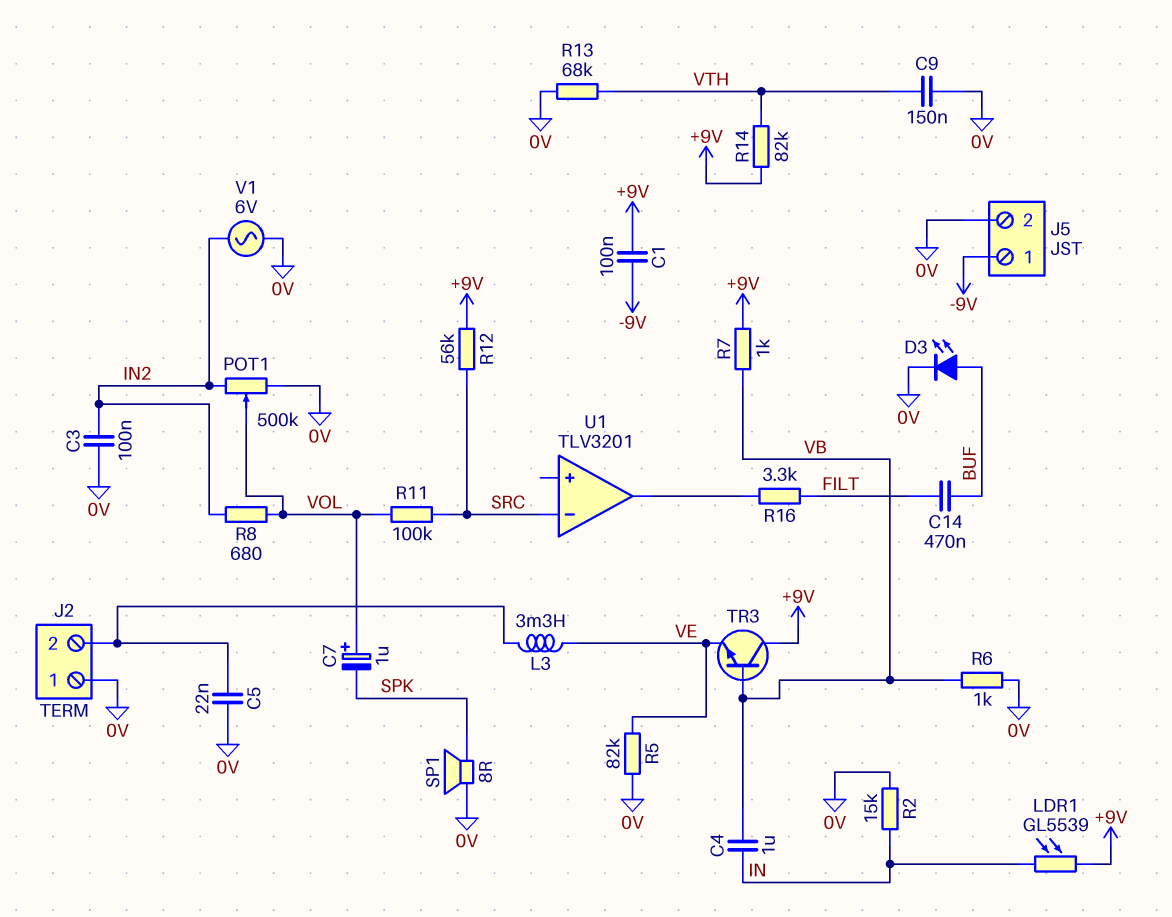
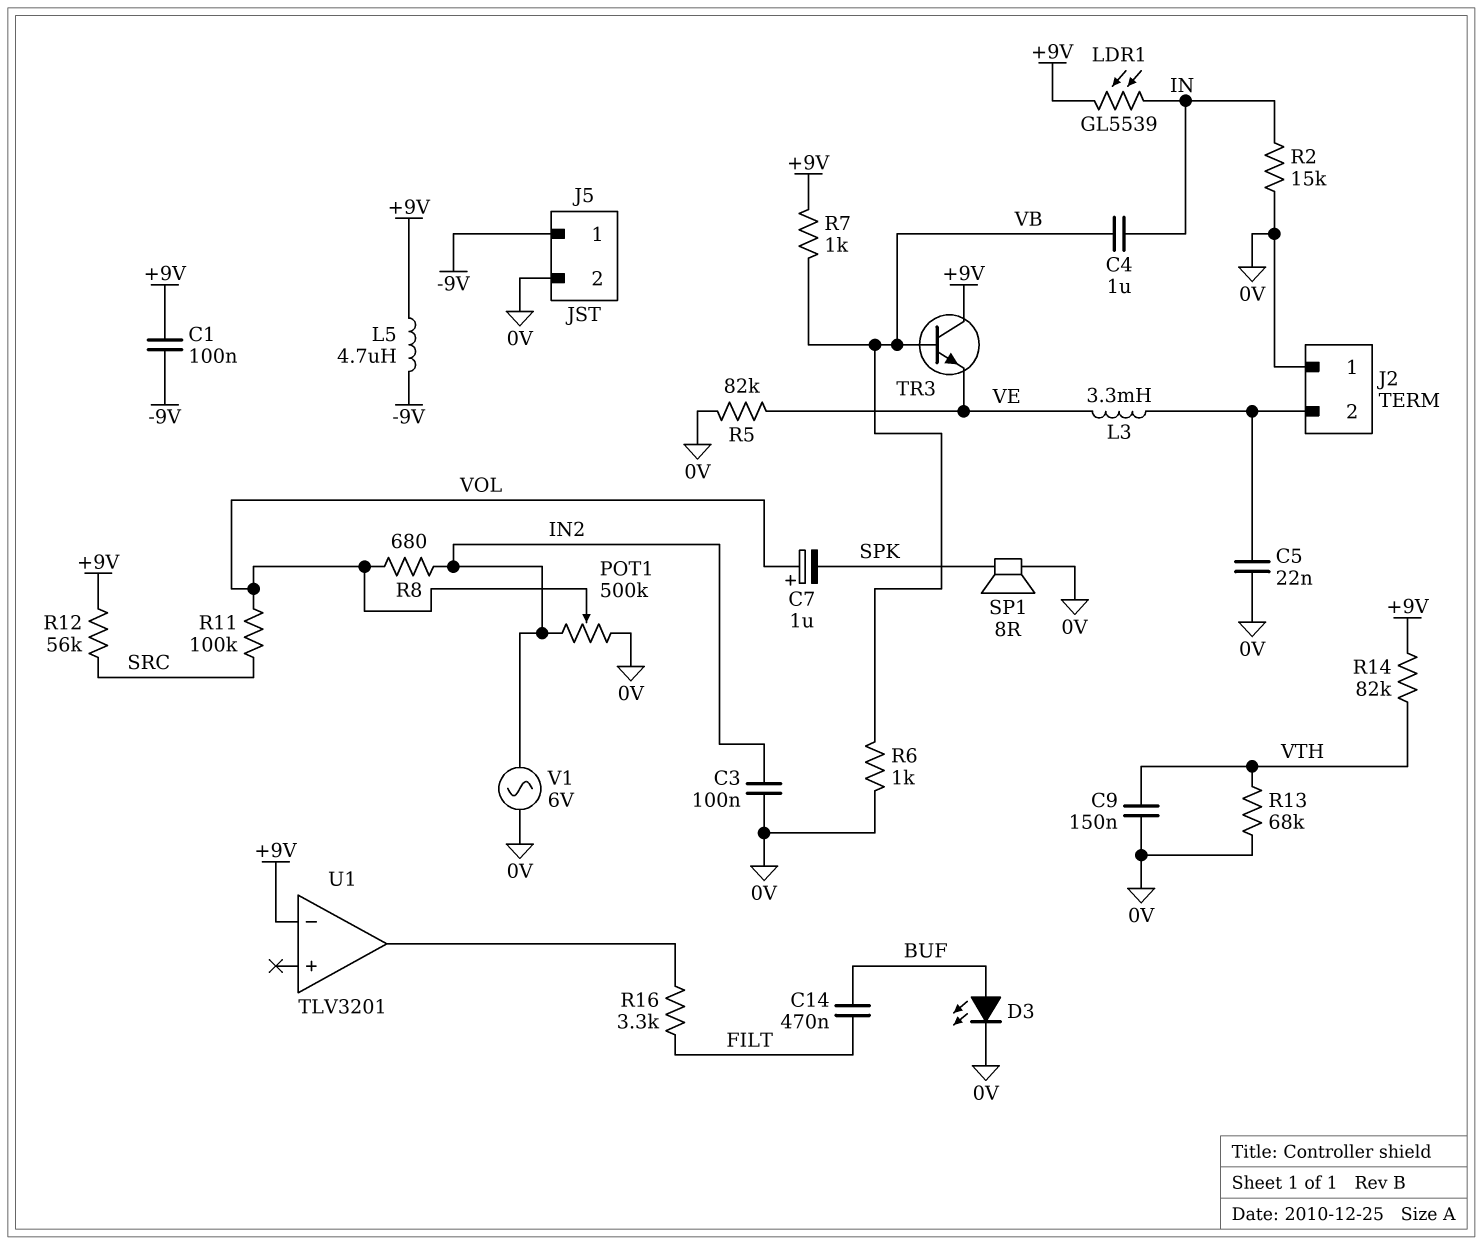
L5: none -> 4.7uH (+9V, -9V)
U1 pin in-: SRC -> +9V

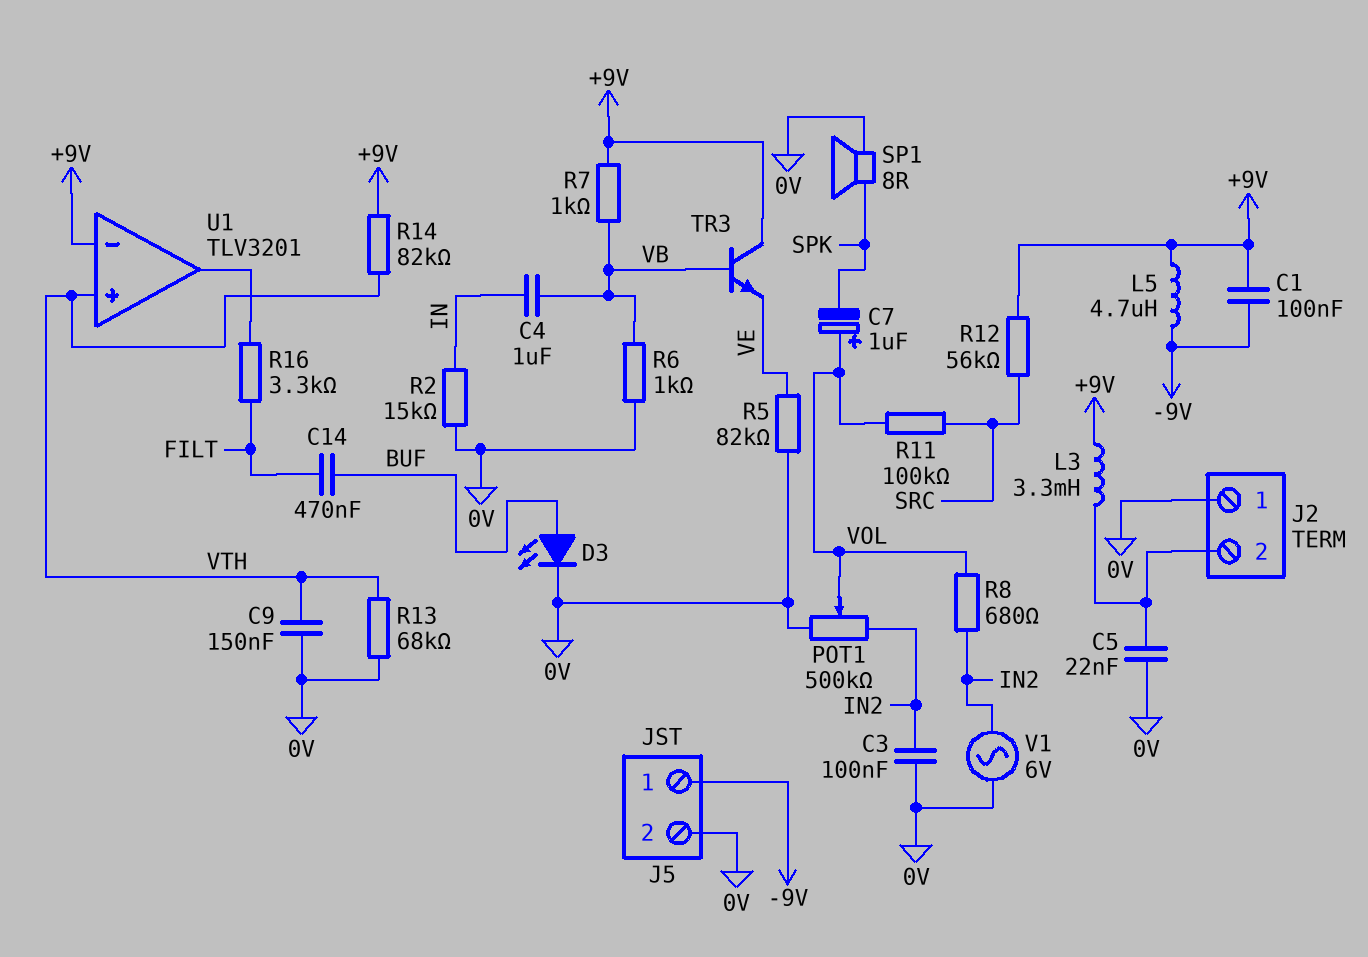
L3: 3.3mH (J2/2, VE) -> 3.3mH (+9V, J2/2)
LDR1: GL5539 (+9V, IN) -> none
U1 pin in+: none -> VTH

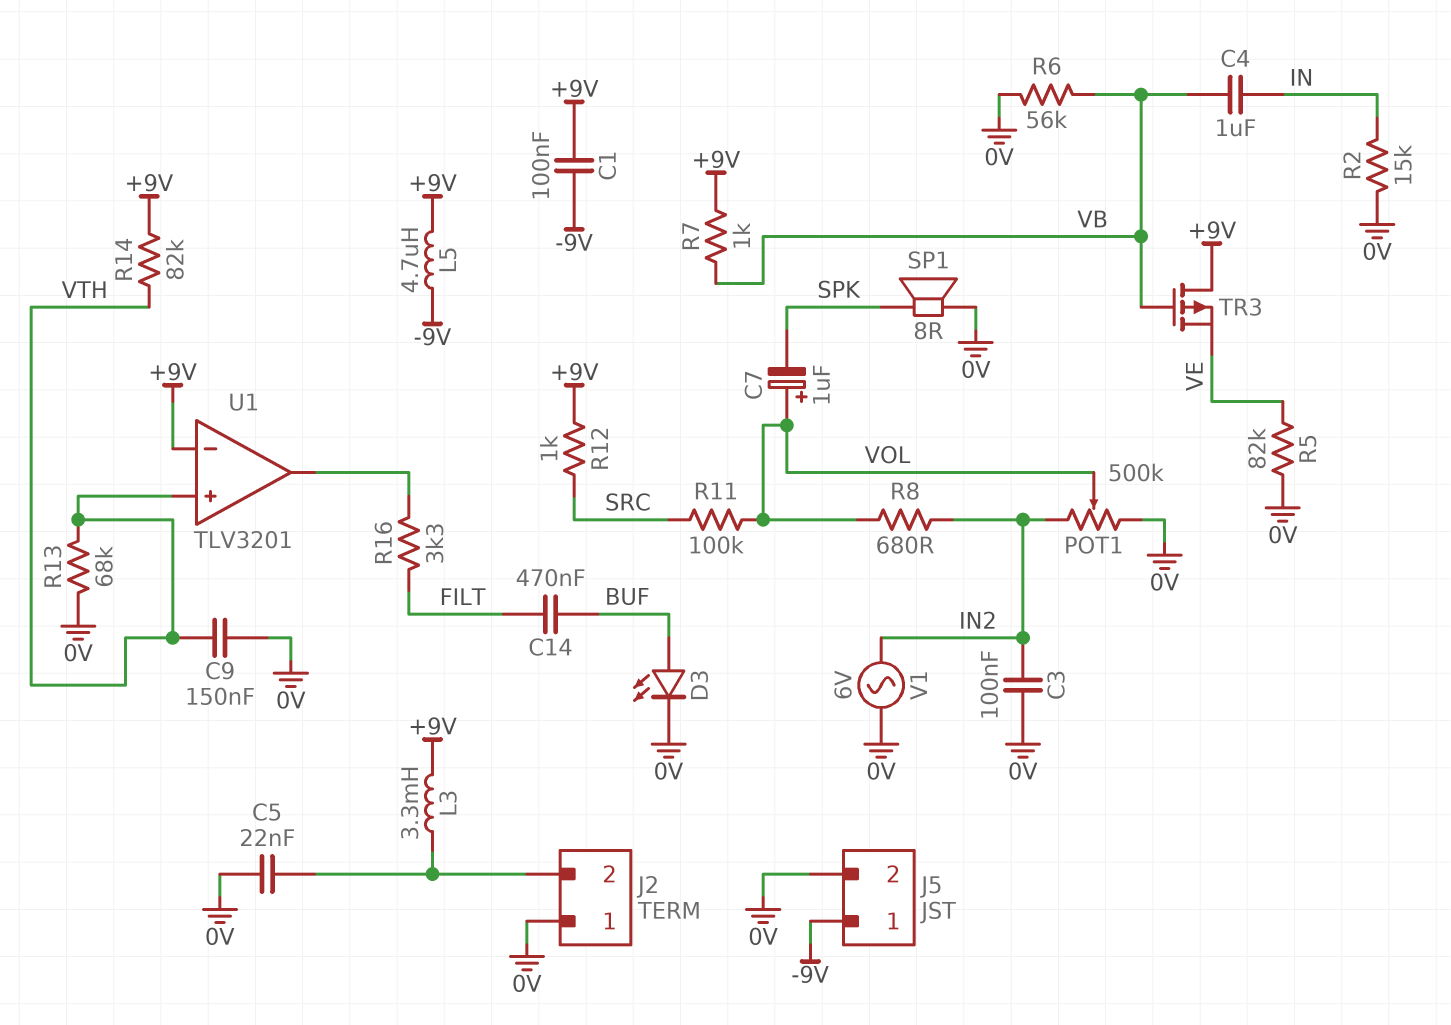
R6: 1k (0V, VB) -> 56k (0V, VB)
R12: 56k (+9V, SRC) -> 1k (+9V, SRC)
TR3: NPN (B VB, C +9V, E VE) -> PMOS (G VB, D +9V, S VE)

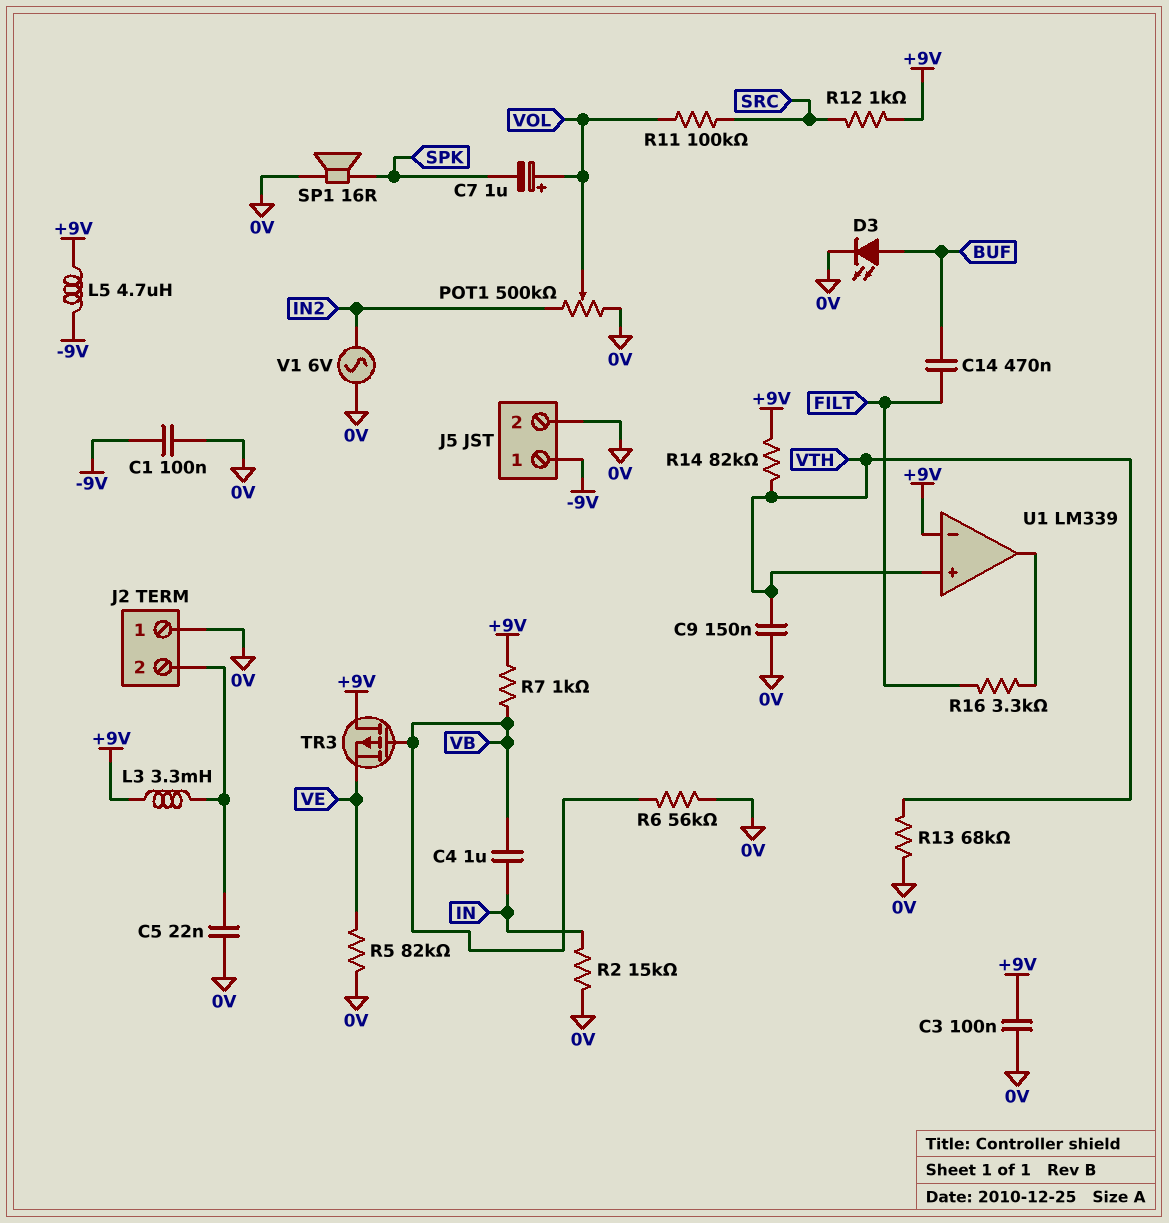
C1: 100nF (+9V, -9V) -> 100nF (-9V, 0V)
C3: 100nF (0V, IN2) -> 100nF (+9V, 0V)
R8: 680 (IN2, VOL) -> none
SP1: speaker 8R (0V, SPK) -> speaker 16R (0V, SPK)
U1: TLV3201 -> LM339

